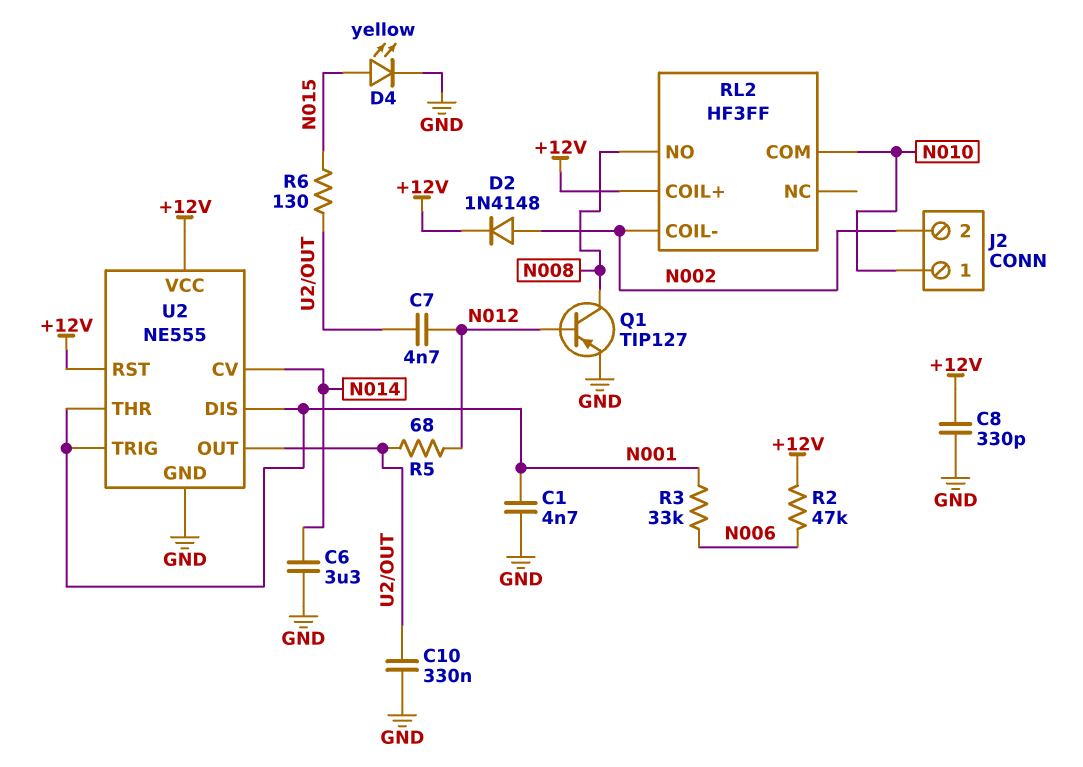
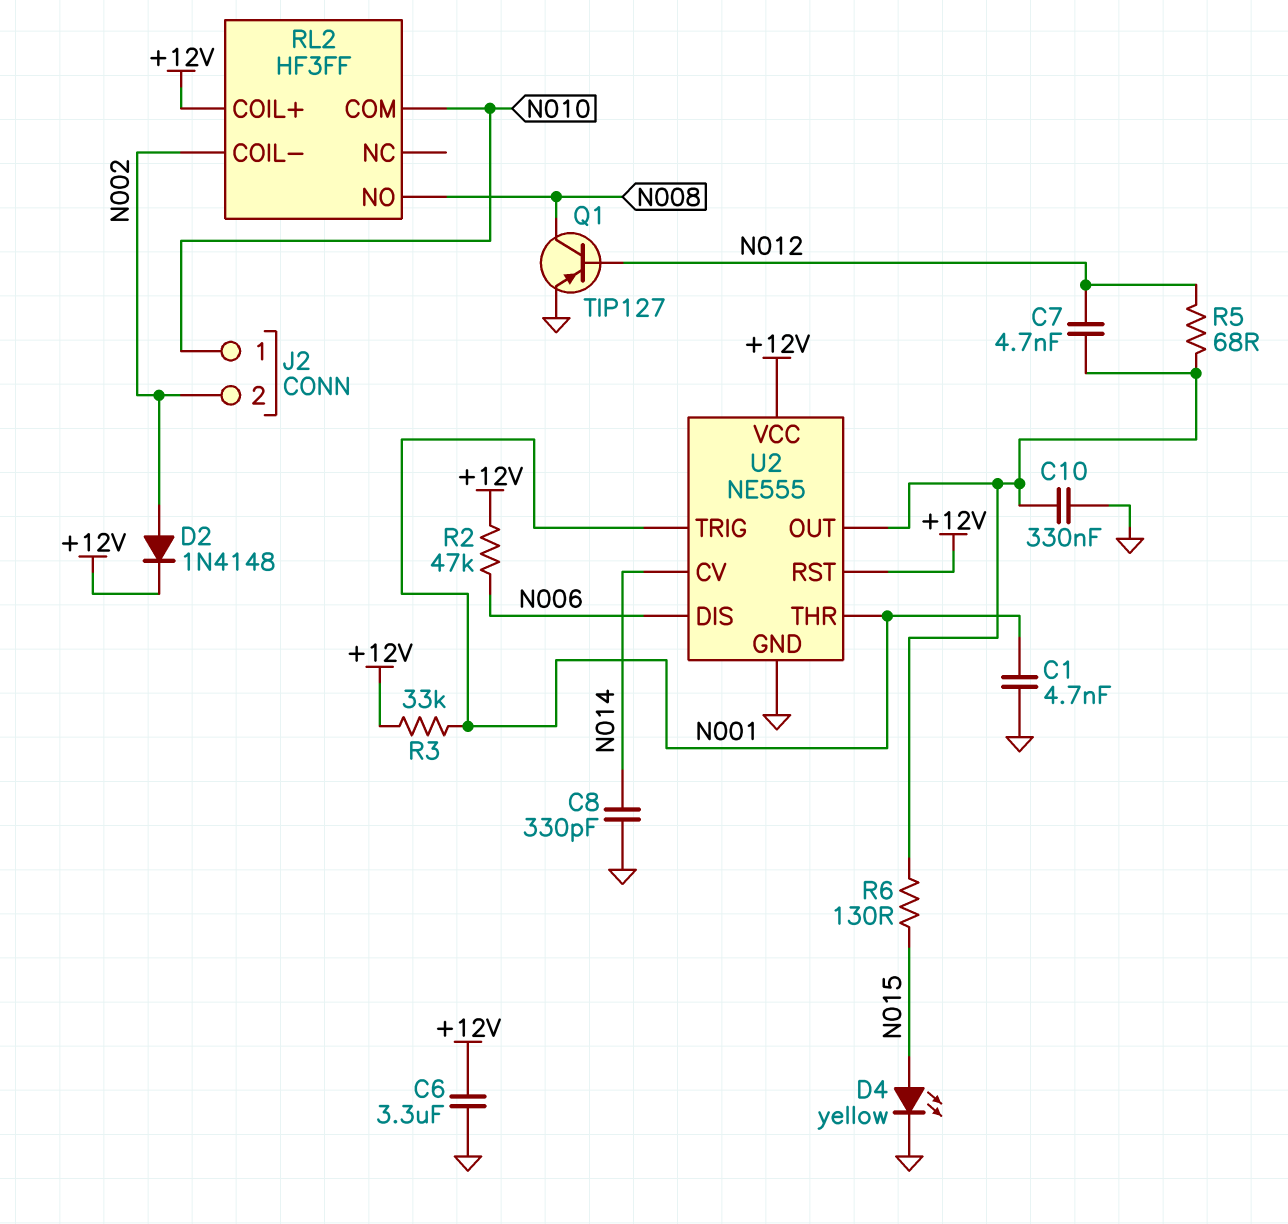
C6: 3.3uF (GND, N014) -> 3.3uF (+12V, GND)
C8: 330pF (+12V, GND) -> 330pF (GND, N014)
R3: 33k (N001, N006) -> 33k (+12V, N001)
U2 pin DIS: N001 -> N006

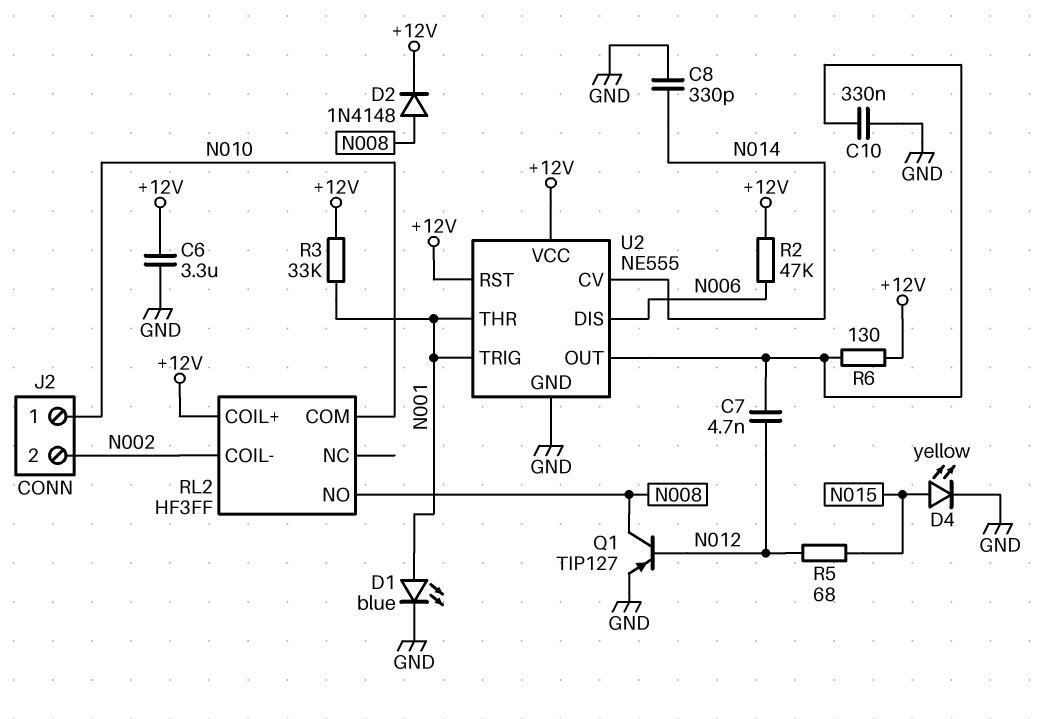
C1: 4.7nF (GND, N001) -> none
D1: none -> LED blue (A N001, K GND)
D2: diode 1N4148 (A N002, K +12V) -> diode 1N4148 (A N008, K +12V)
R5: 68 (N012, U2/OUT) -> 68 (N012, N015)
R6: 130 (N015, U2/OUT) -> 130 (+12V, U2/OUT)

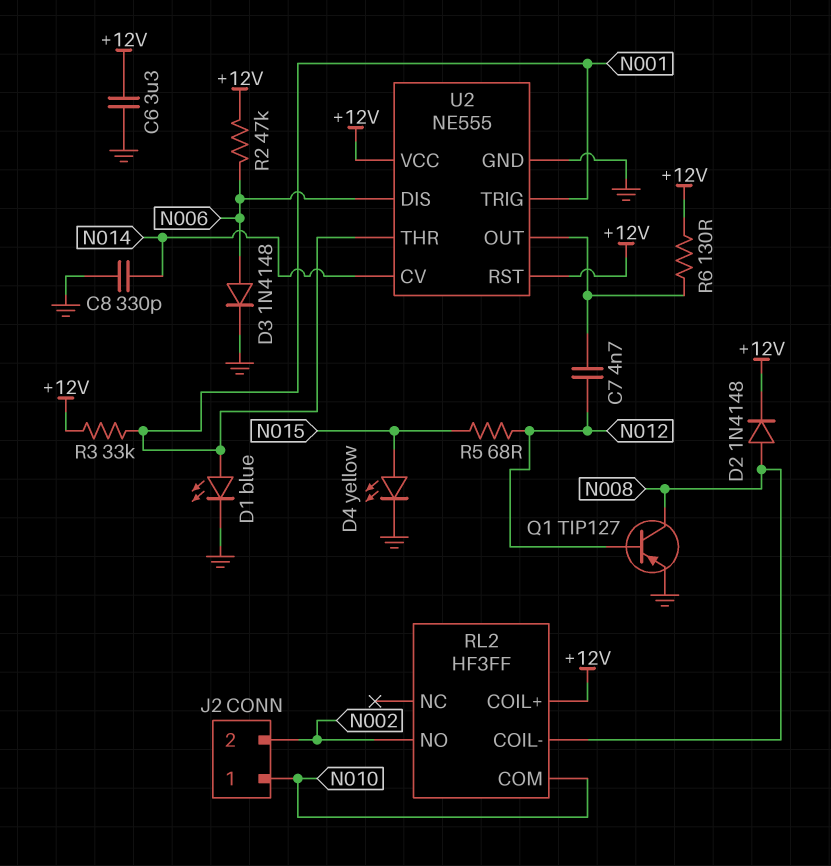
C10: 330nF (GND, U2/OUT) -> none
D3: none -> diode 1N4148 (A N006, K GND)
RL2 pin COIL-: N002 -> N008
RL2 pin NO: N008 -> N002

